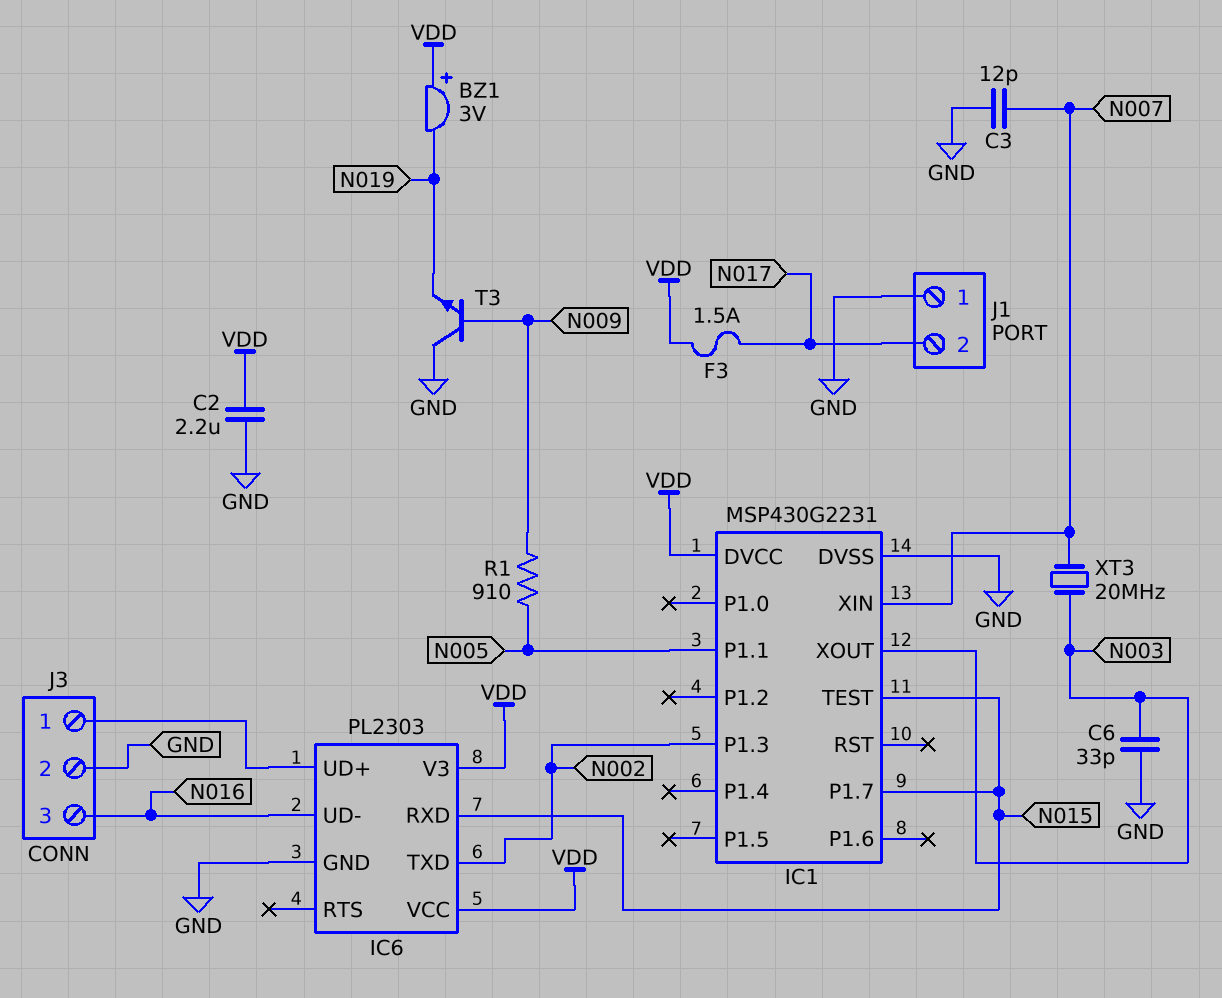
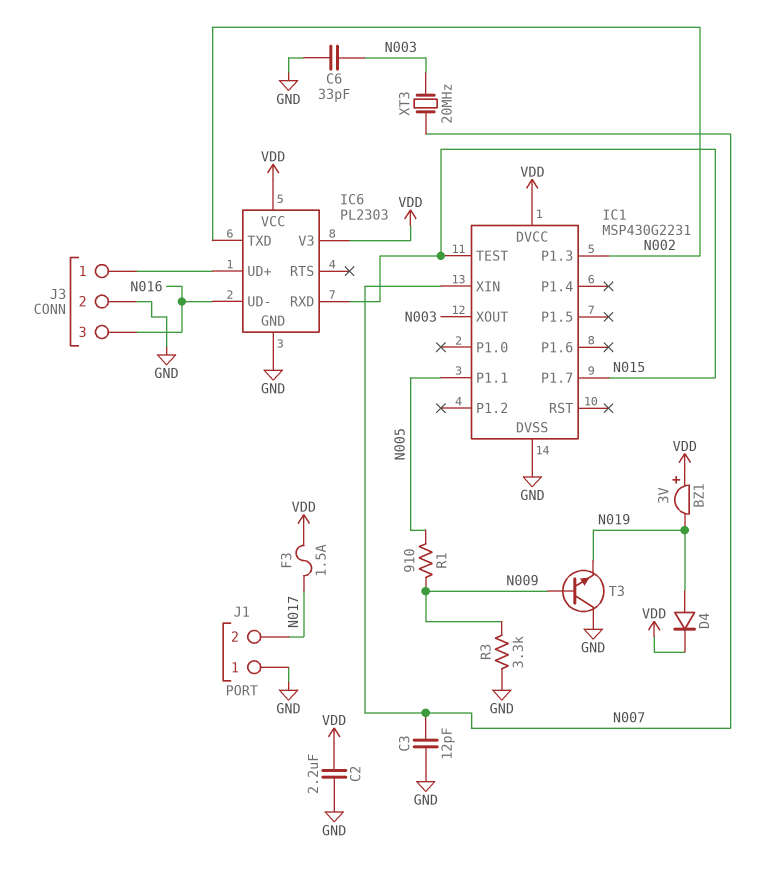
D4: none -> diode (A N019, K VDD)
R3: none -> 3.3k (GND, N009)

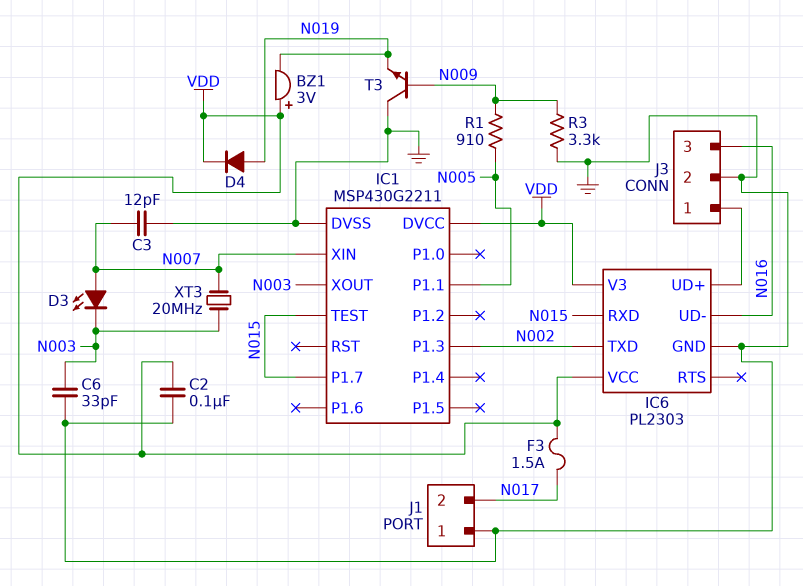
C2: 2.2uF (GND, VDD) -> 100nF (GND, VDD)
D3: none -> LED (A N007, K N003)
IC1: MSP430G2231 -> MSP430G2211

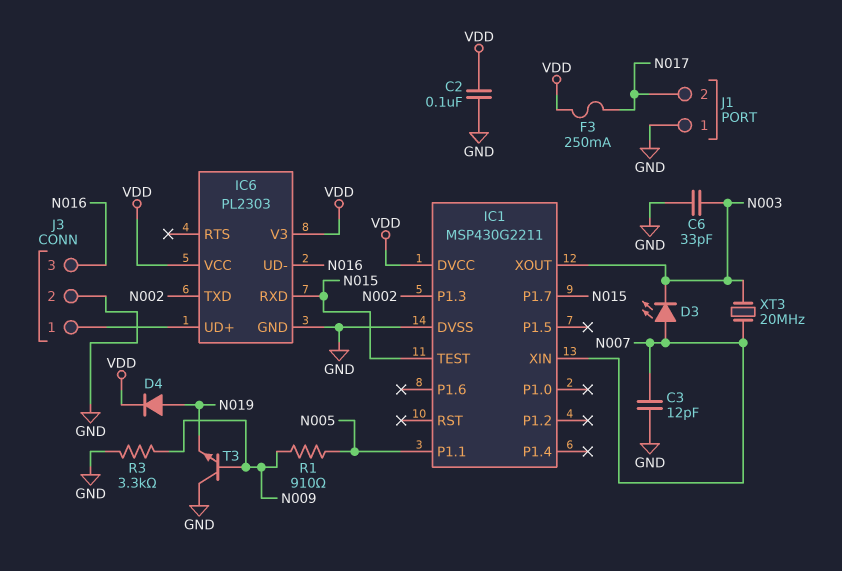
BZ1: buzzer 3V (plus VDD, minus N019) -> none
F3: 1.5A (N017, VDD) -> 250mA (N017, VDD)

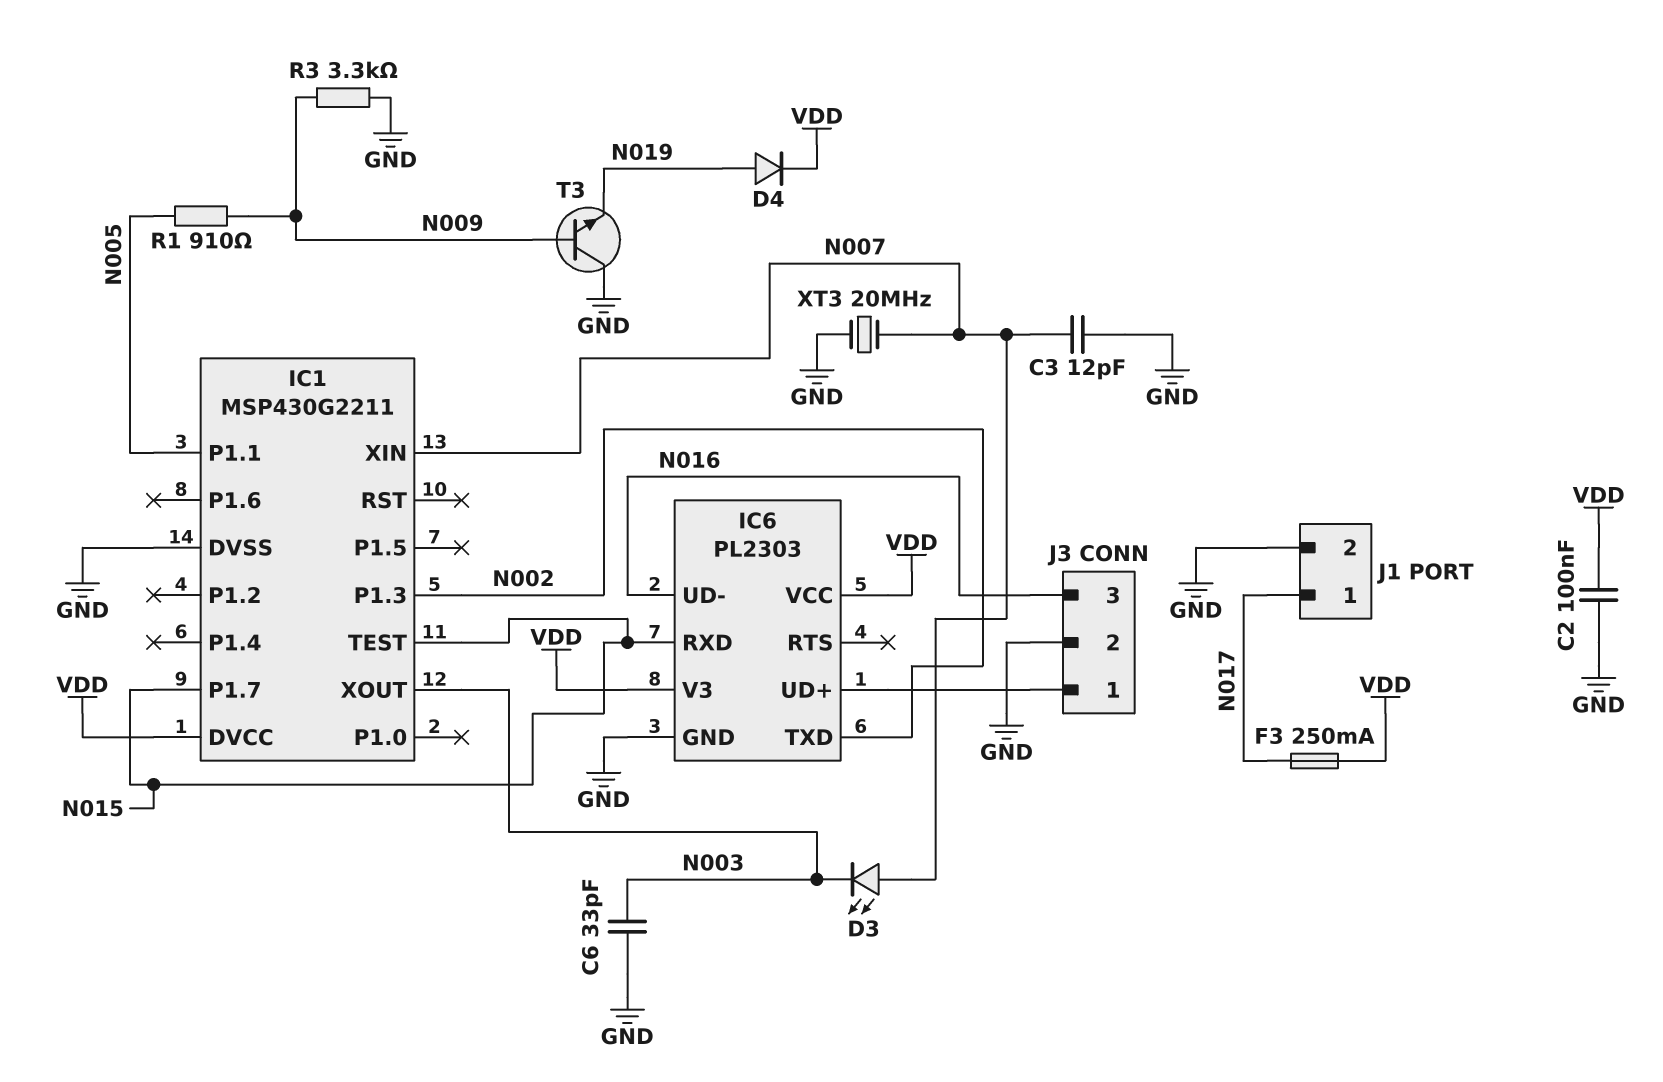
J1 pin 1: GND -> N017
J1 pin 2: N017 -> GND
XT3: 20MHz (N003, N007) -> 20MHz (GND, N007)

